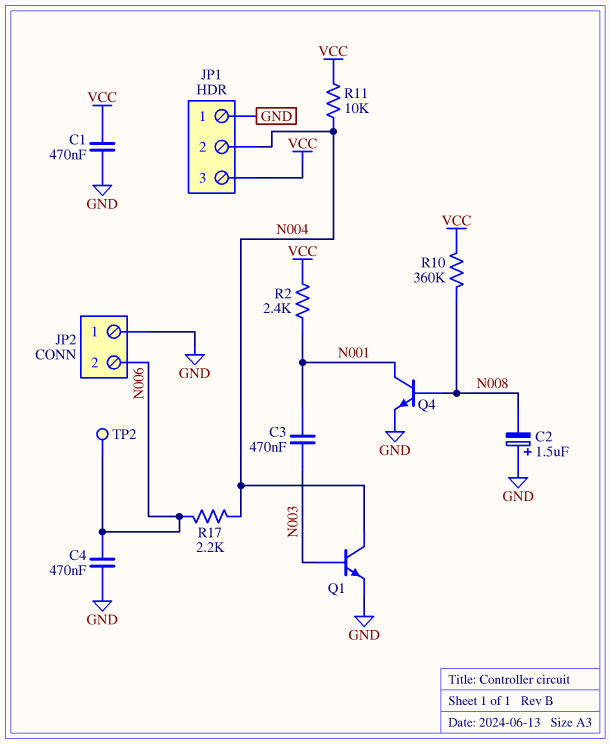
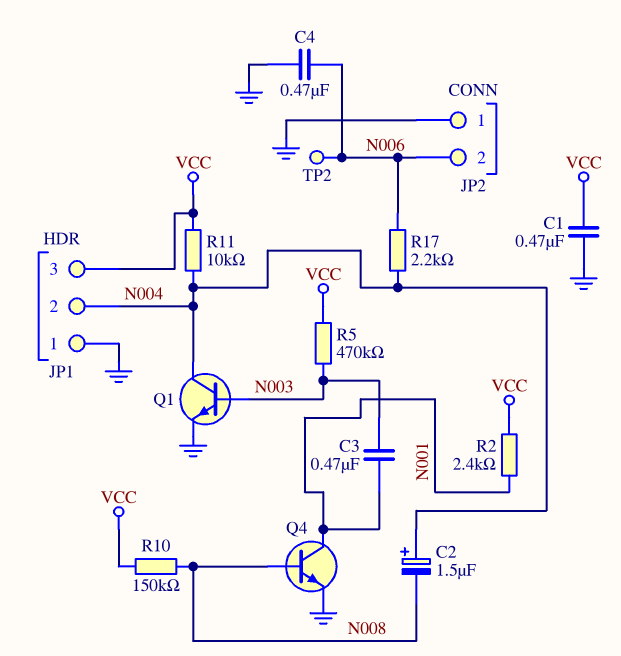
C2: 1.5uF (plus GND, minus N008) -> 1.5uF (plus N004, minus N008)
R5: none -> 470k (N003, VCC)
R10: 360k (N008, VCC) -> 150k (N008, VCC)

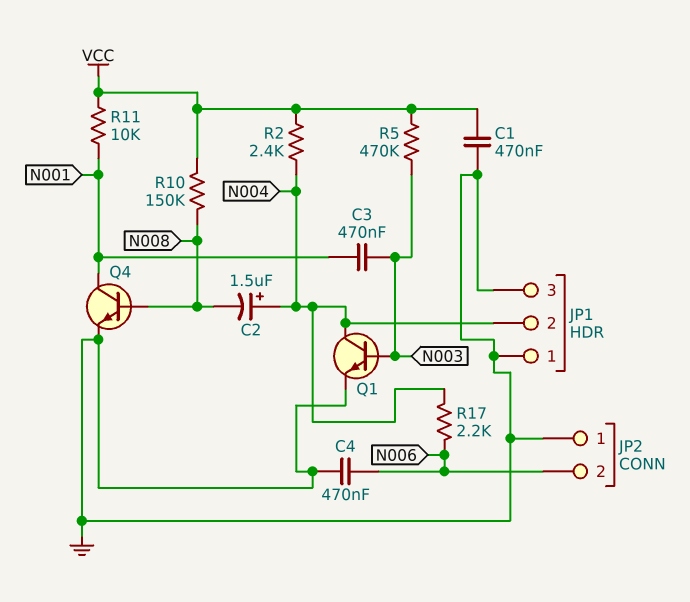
JP1 pin 3: VCC -> GND
R2: 2.4k (N001, VCC) -> 2.4k (N004, VCC)
R11: 10k (N004, VCC) -> 10k (N001, VCC)
TP2: test point (N006) -> none

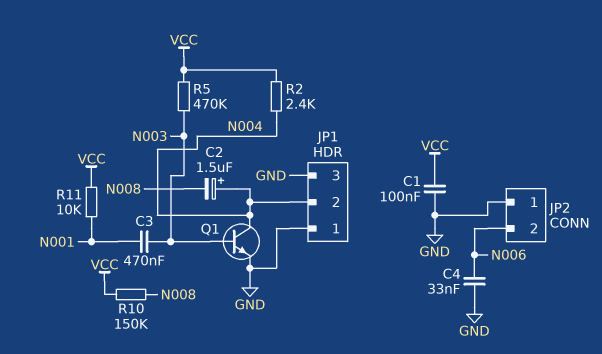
C1: 470nF (GND, VCC) -> 100nF (GND, VCC)
C4: 470nF (GND, N006) -> 33nF (GND, N006)
Q4: NPN (B N008, C N001, E GND) -> none
R17: 2.2k (N004, N006) -> none

